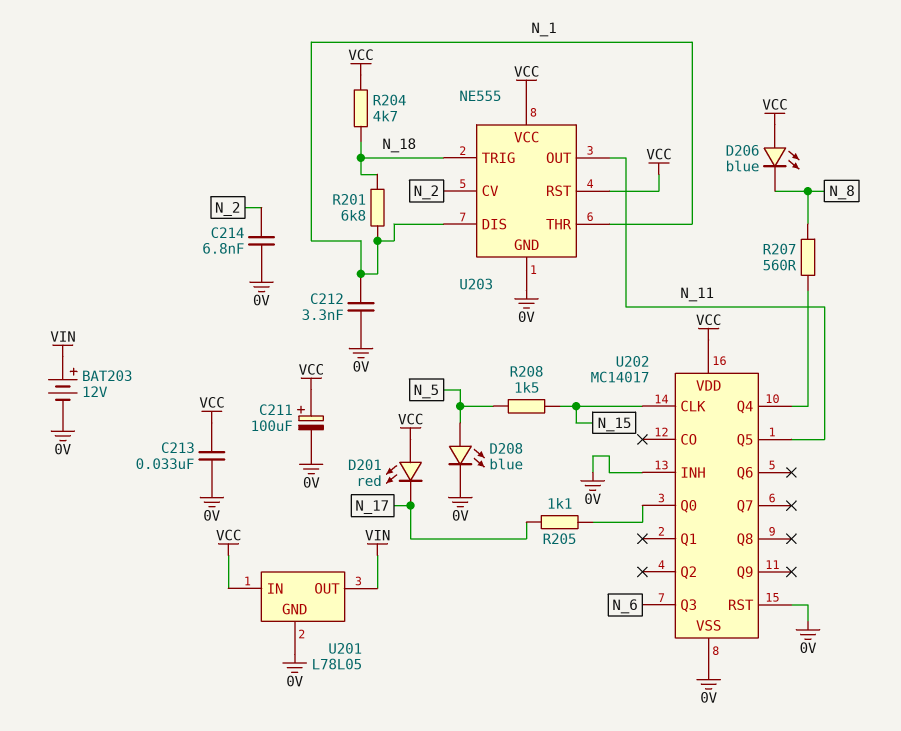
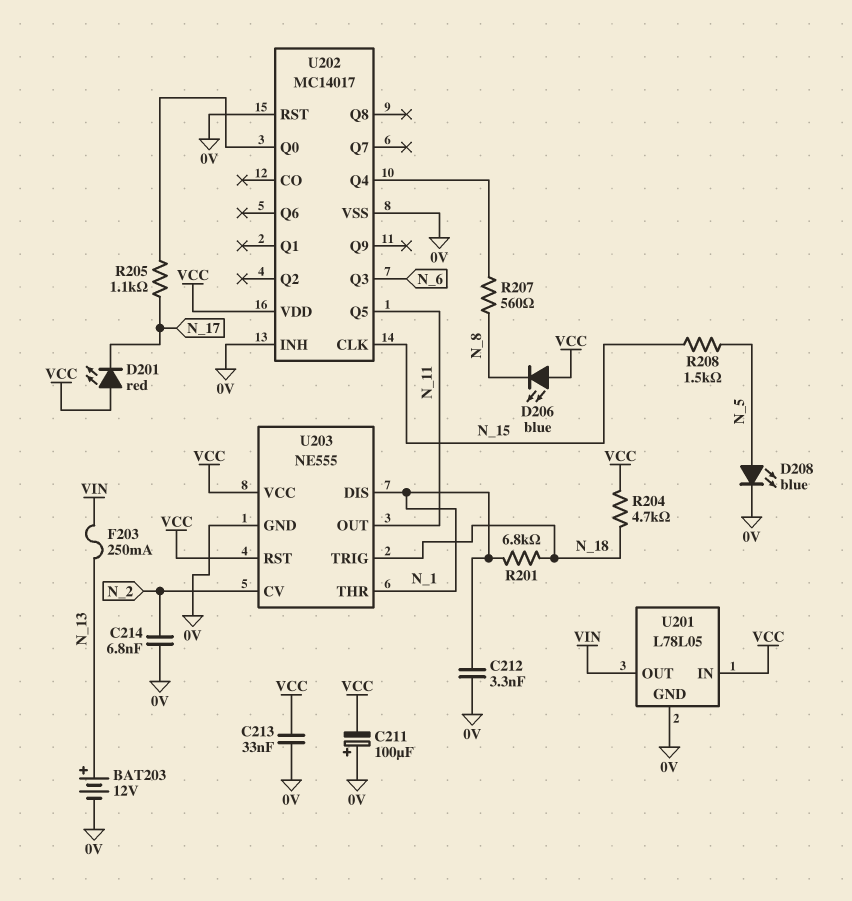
BAT203: 12V (plus VIN, minus 0V) -> 12V (plus N_13, minus 0V)
C211: 100uF (plus VCC, minus 0V) -> 100uF (plus 0V, minus VCC)
F203: none -> 250mA (N_13, VIN)

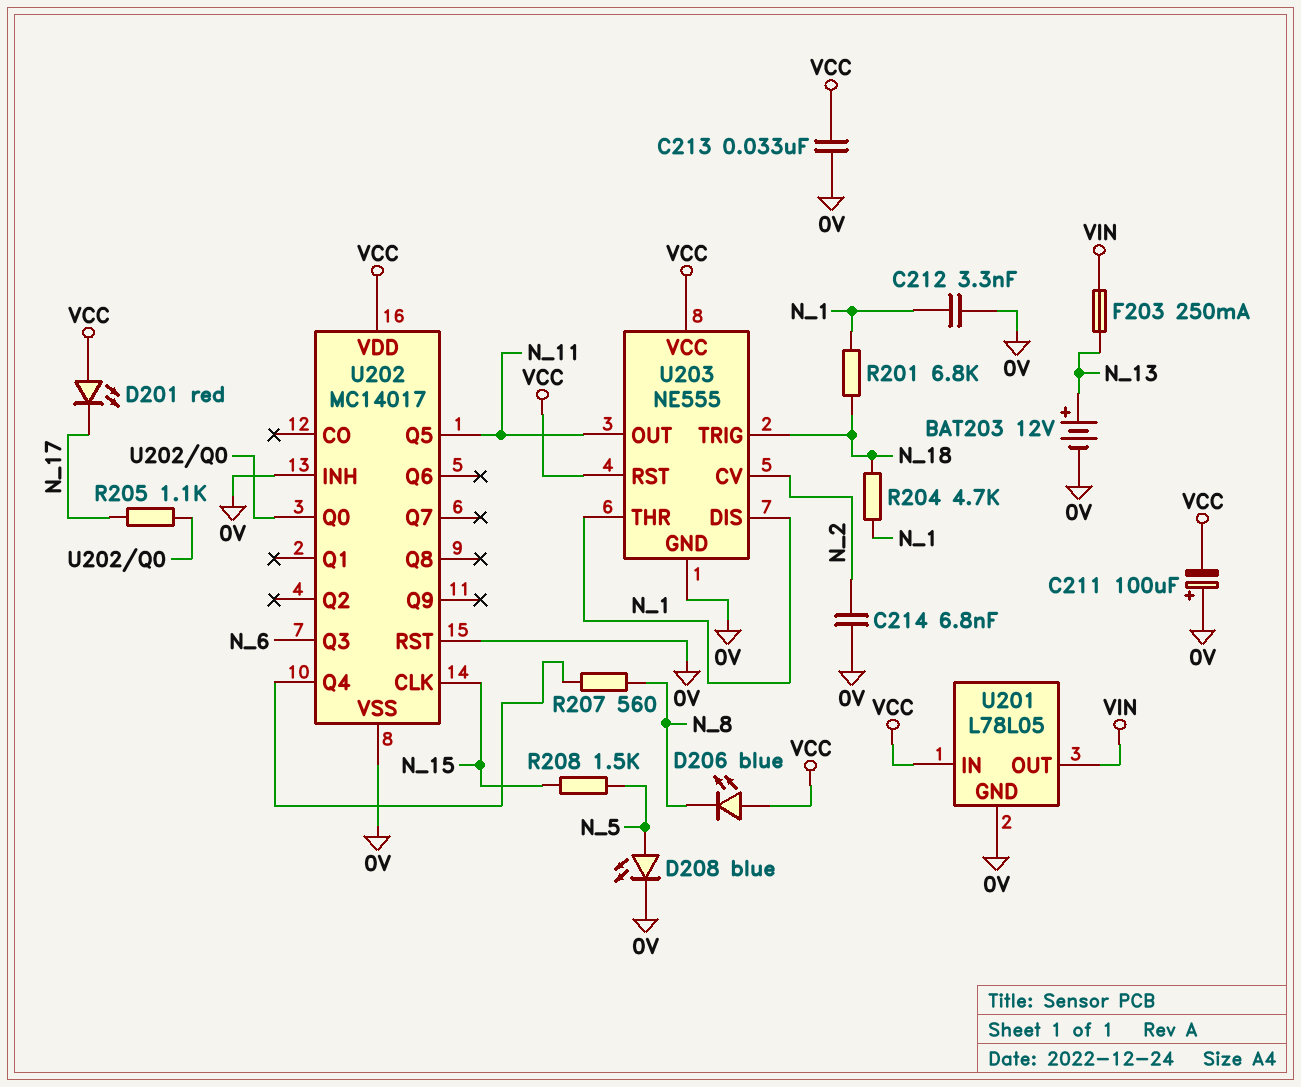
R204: 4.7k (N_18, VCC) -> 4.7k (N_1, N_18)

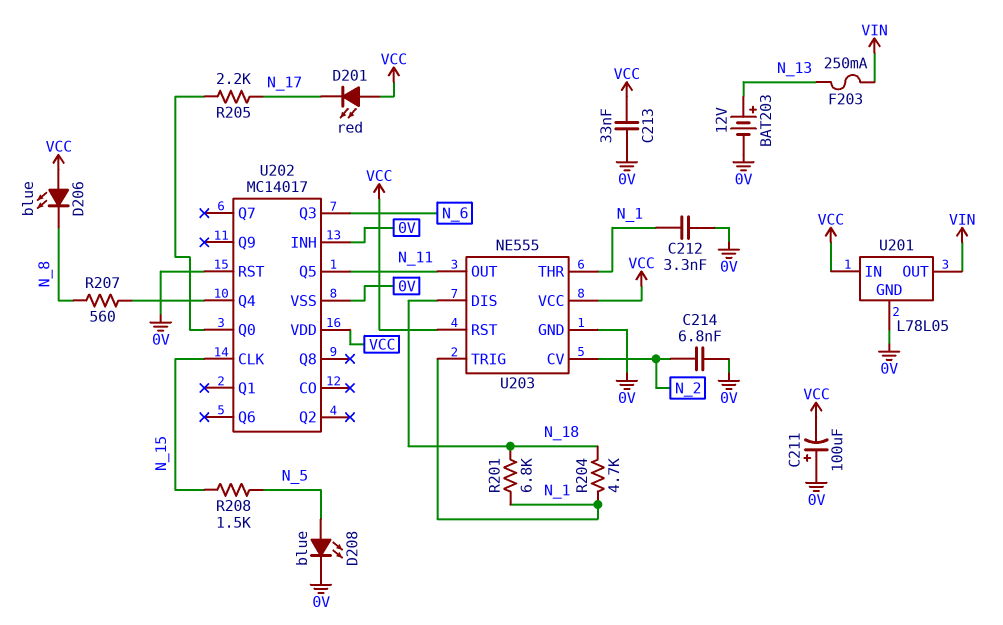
R205: 1.1k (N_17, U202/Q0) -> 2.2k (N_17, U202/Q0)
U203 pin DIS: N_1 -> N_18
U203 pin TRIG: N_18 -> N_1

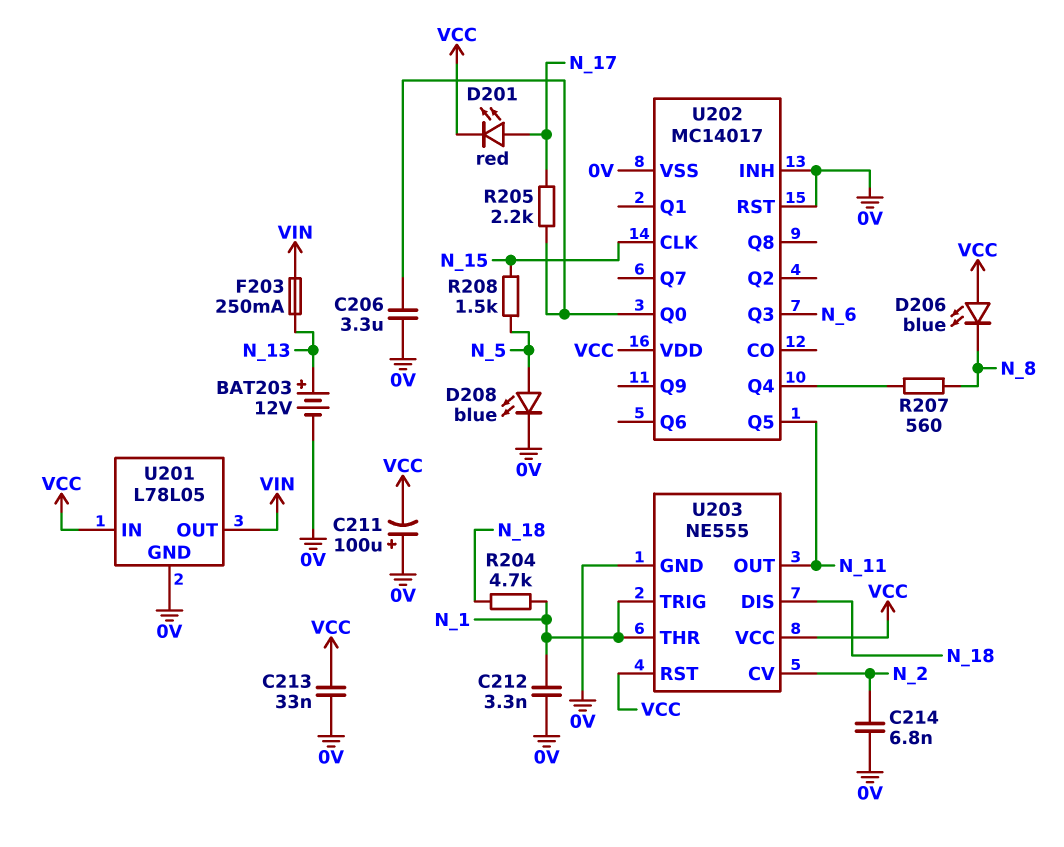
C206: none -> 3.3uF (0V, U202/Q0)
D201: LED red (A VCC, K N_17) -> LED red (A N_17, K VCC)
R201: 6.8k (N_1, N_18) -> none

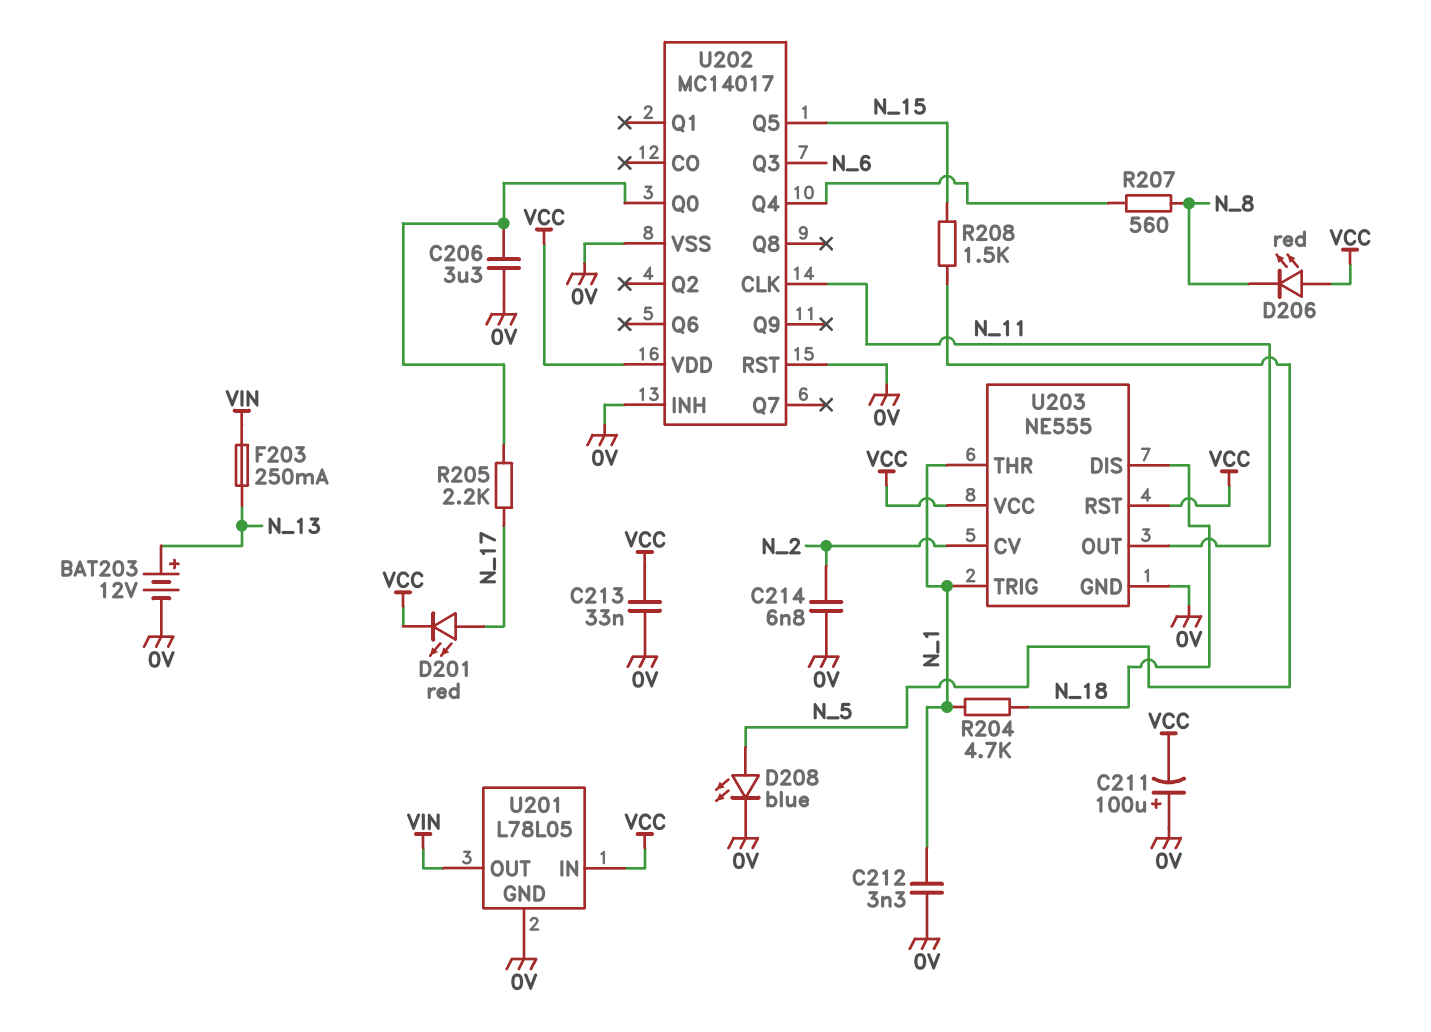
D206: LED blue (A VCC, K N_8) -> LED red (A VCC, K N_8)
U202 pin CLK: N_15 -> N_11
U202 pin Q5: N_11 -> N_15

